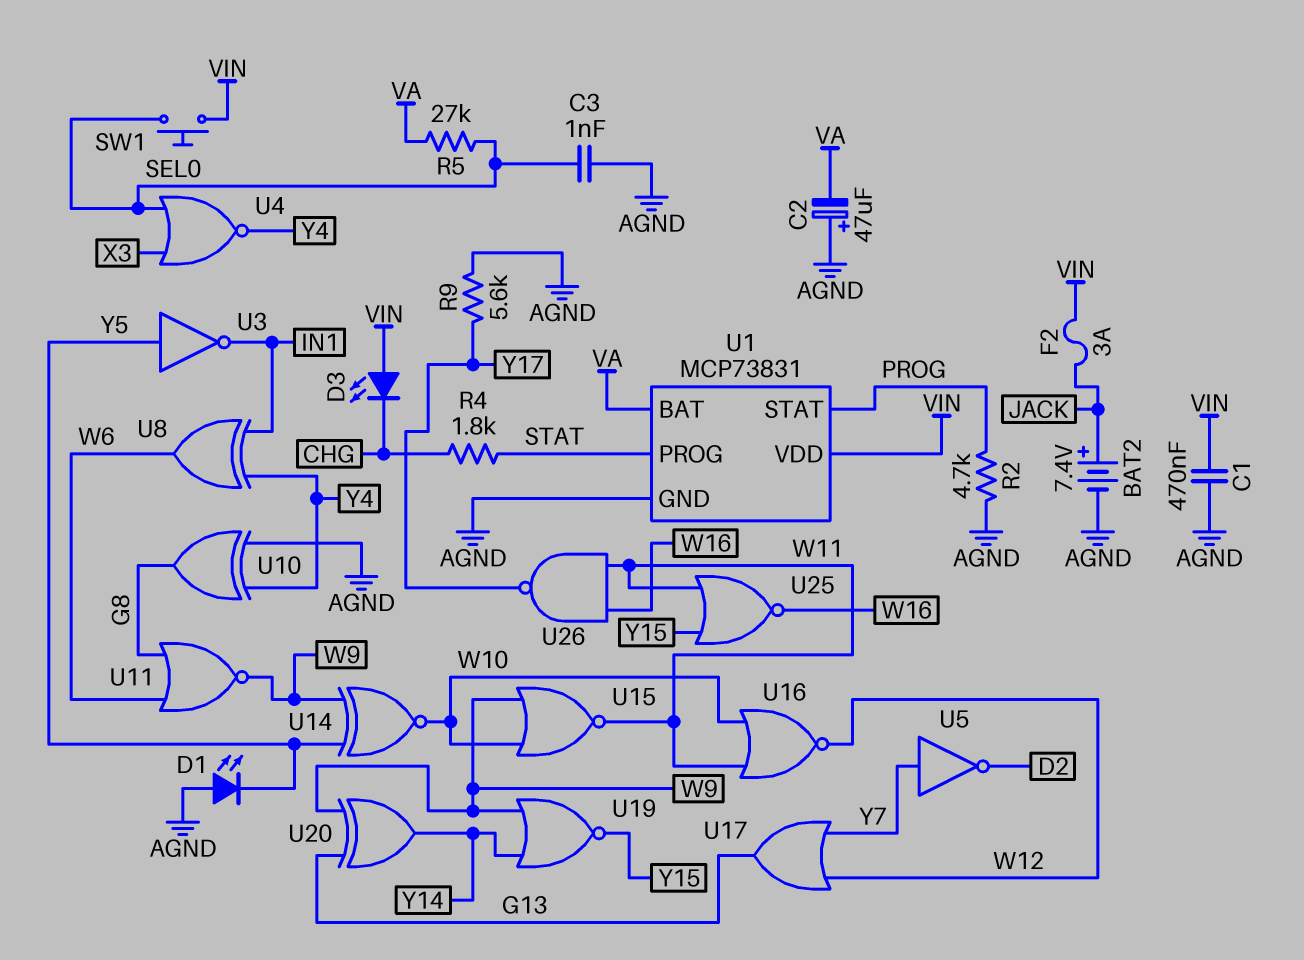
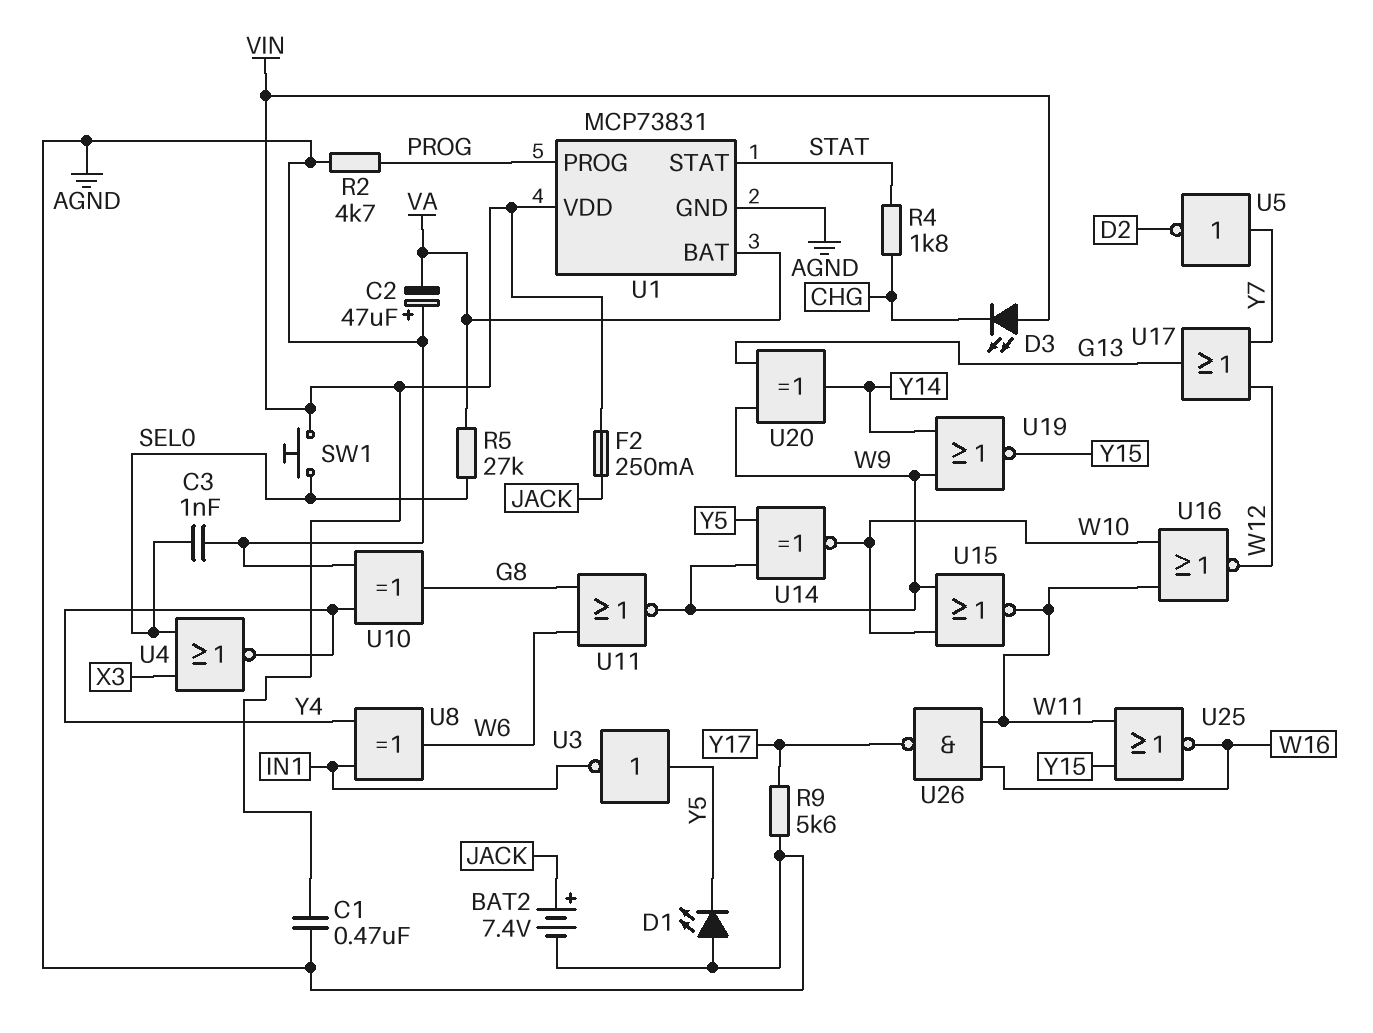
F2: 3A (JACK, VIN) -> 250mA (JACK, VIN)
U1 pin PROG: STAT -> PROG
U1 pin STAT: PROG -> STAT

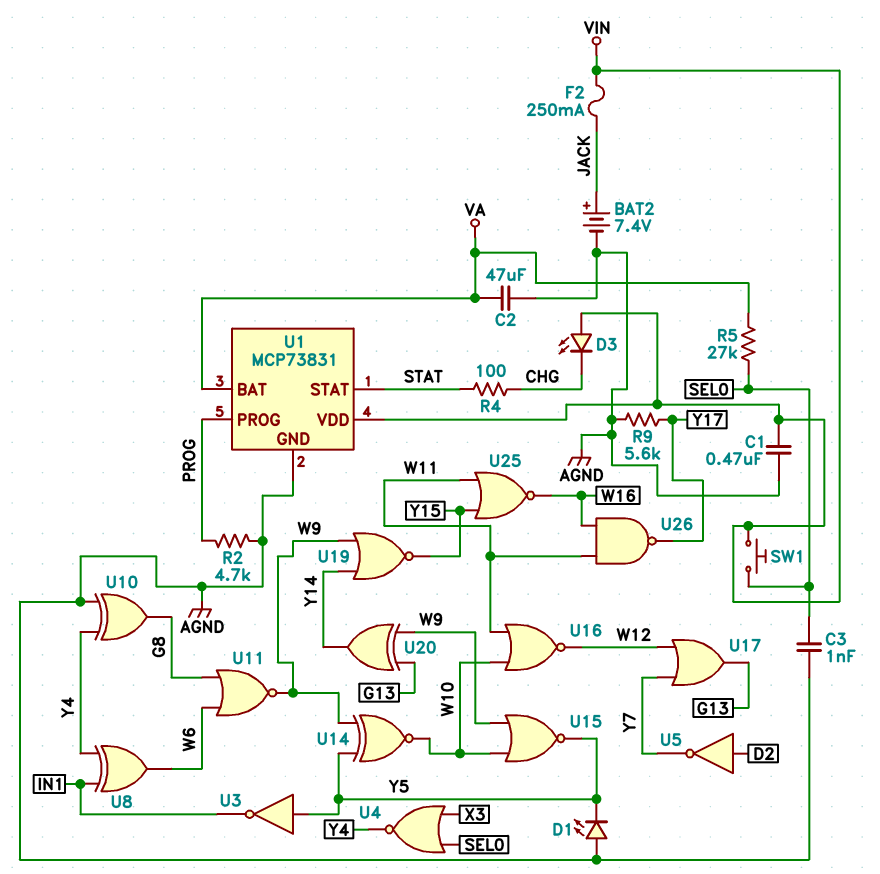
C2: 47uF (plus AGND, minus VA) -> 47uF (AGND, VA)
R4: 1.8k (CHG, STAT) -> 100 (CHG, STAT)
U5: NOT (in Y7, out D2) -> NOT (in D2, out Y7)
U15: NOR (in W9, in W10, out W11) -> NOR (in W9, in W10, out Y5)

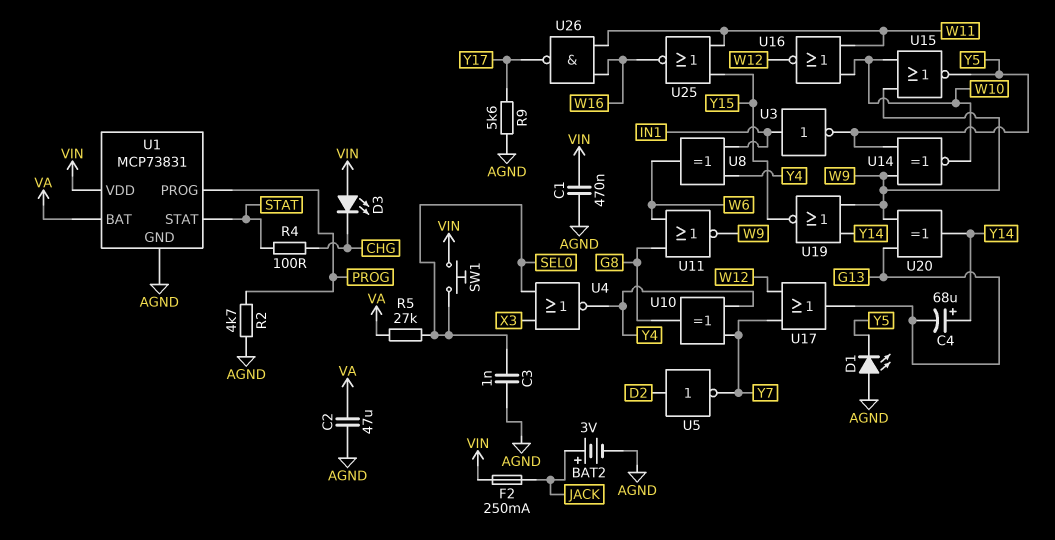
BAT2: 7.4V (plus JACK, minus AGND) -> 3V (plus JACK, minus AGND)
C4: none -> 68uF (plus Y14, minus G13)
U3: NOT (in Y5, out IN1) -> NOT (in IN1, out Y5)
U10: XOR (in AGND, in Y4, out G8) -> XOR (in Y4, in Y7, out G8)

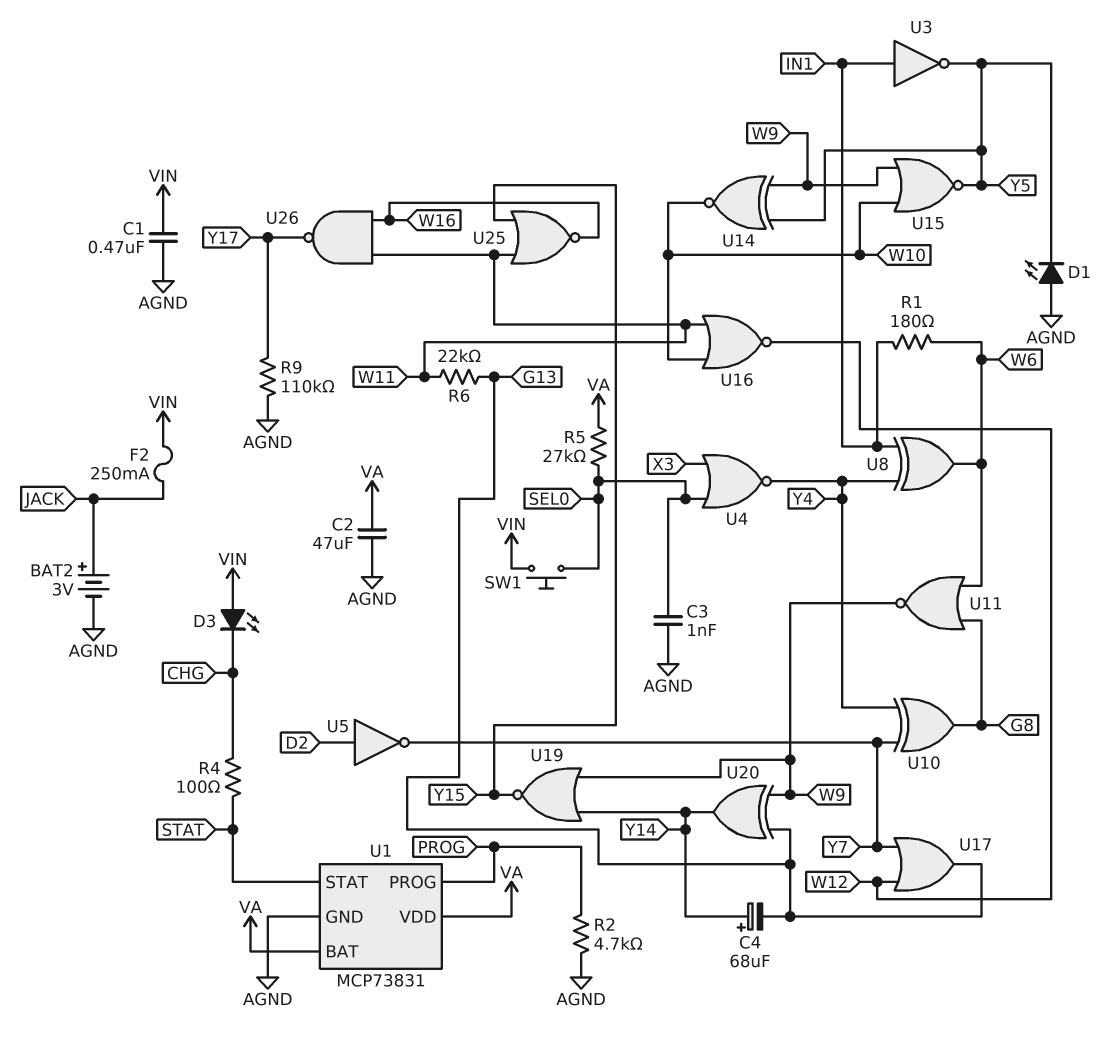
R1: none -> 180 (IN1, W6)
R6: none -> 22k (G13, W11)
R9: 5.6k (AGND, Y17) -> 110k (AGND, Y17)
U1 pin VDD: VIN -> VA

